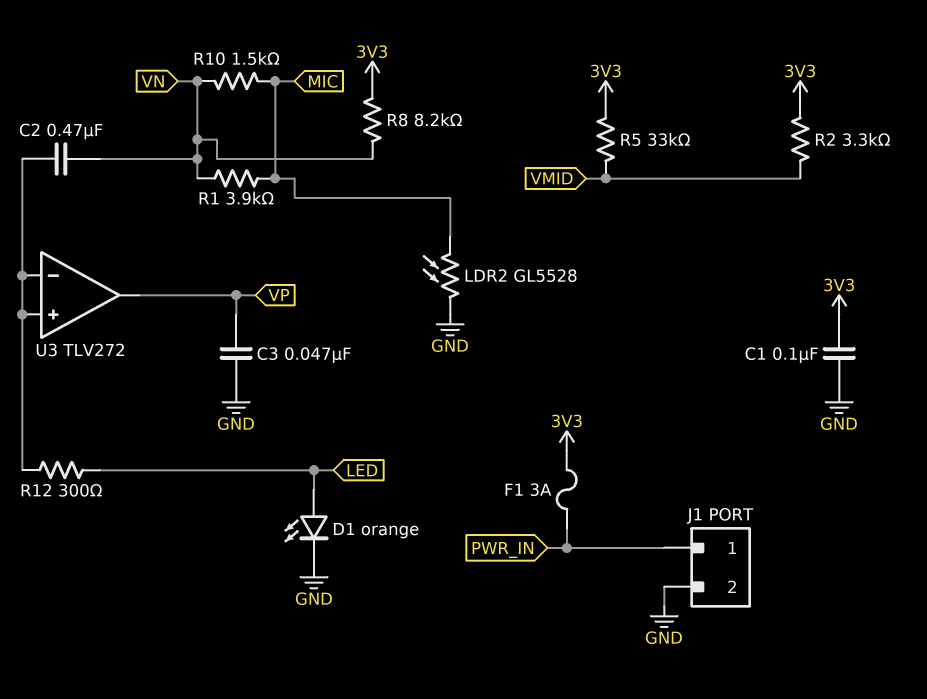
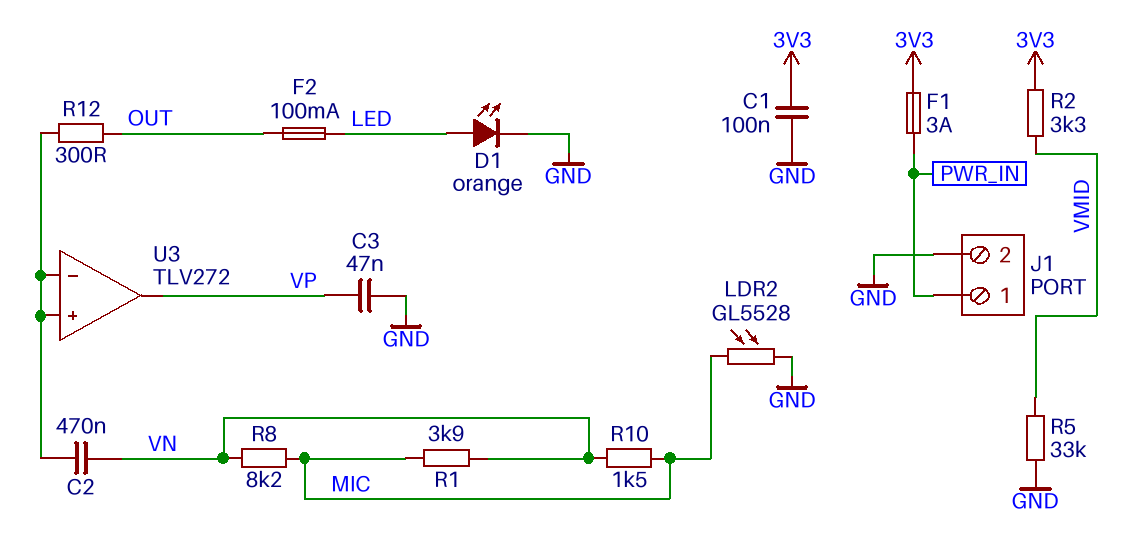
F2: none -> 100mA (LED, OUT)
R5: 33k (3V3, VMID) -> 33k (GND, VMID)
R8: 8.2k (3V3, VN) -> 8.2k (MIC, VN)
R12: 300 (LED, U3/in+) -> 300 (OUT, U3/in+)

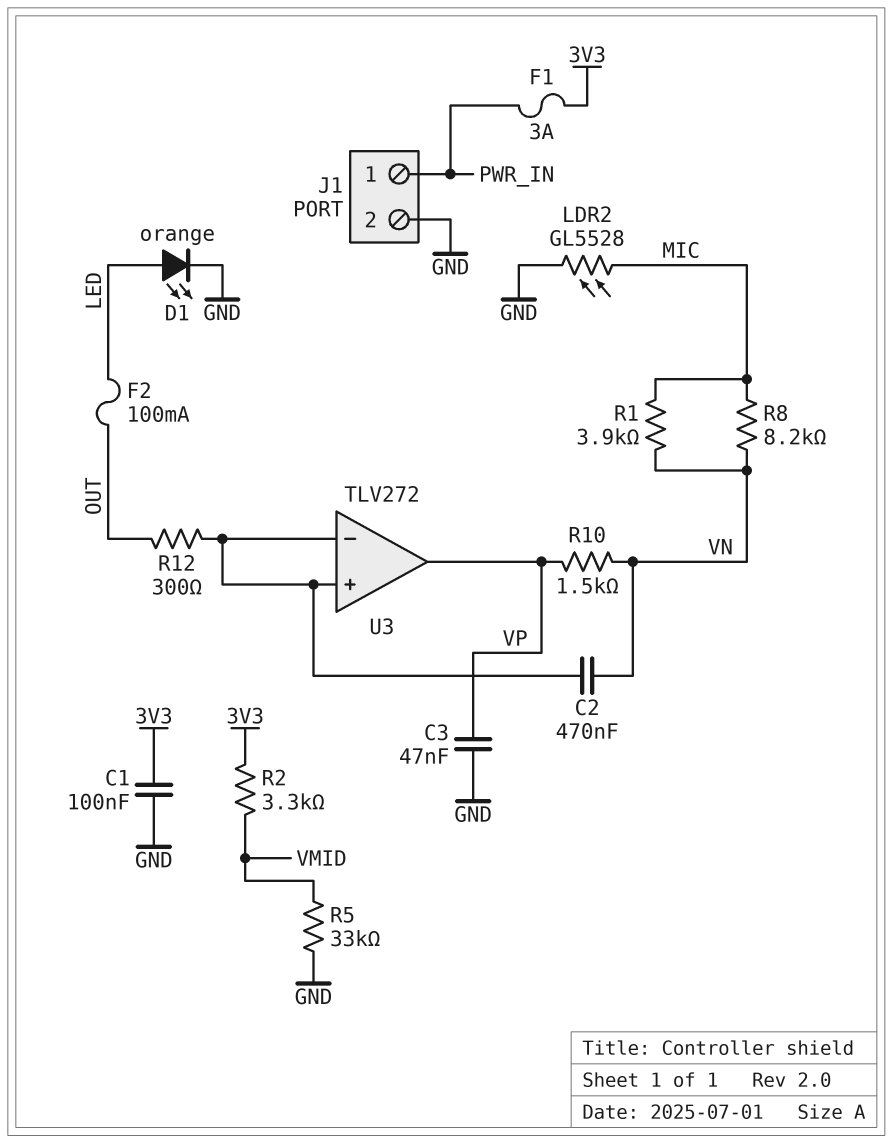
R10: 1.5k (MIC, VN) -> 1.5k (VN, VP)

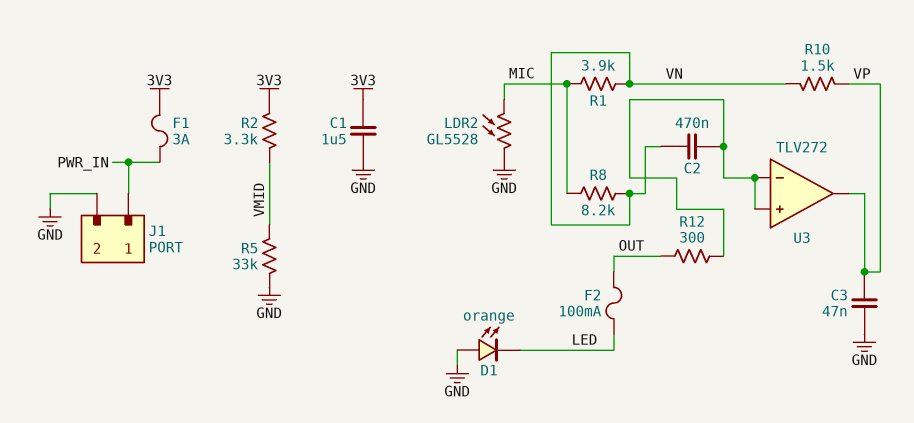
C1: 100nF (3V3, GND) -> 1.5uF (3V3, GND)
D1: LED orange (A LED, K GND) -> LED orange (A GND, K LED)

